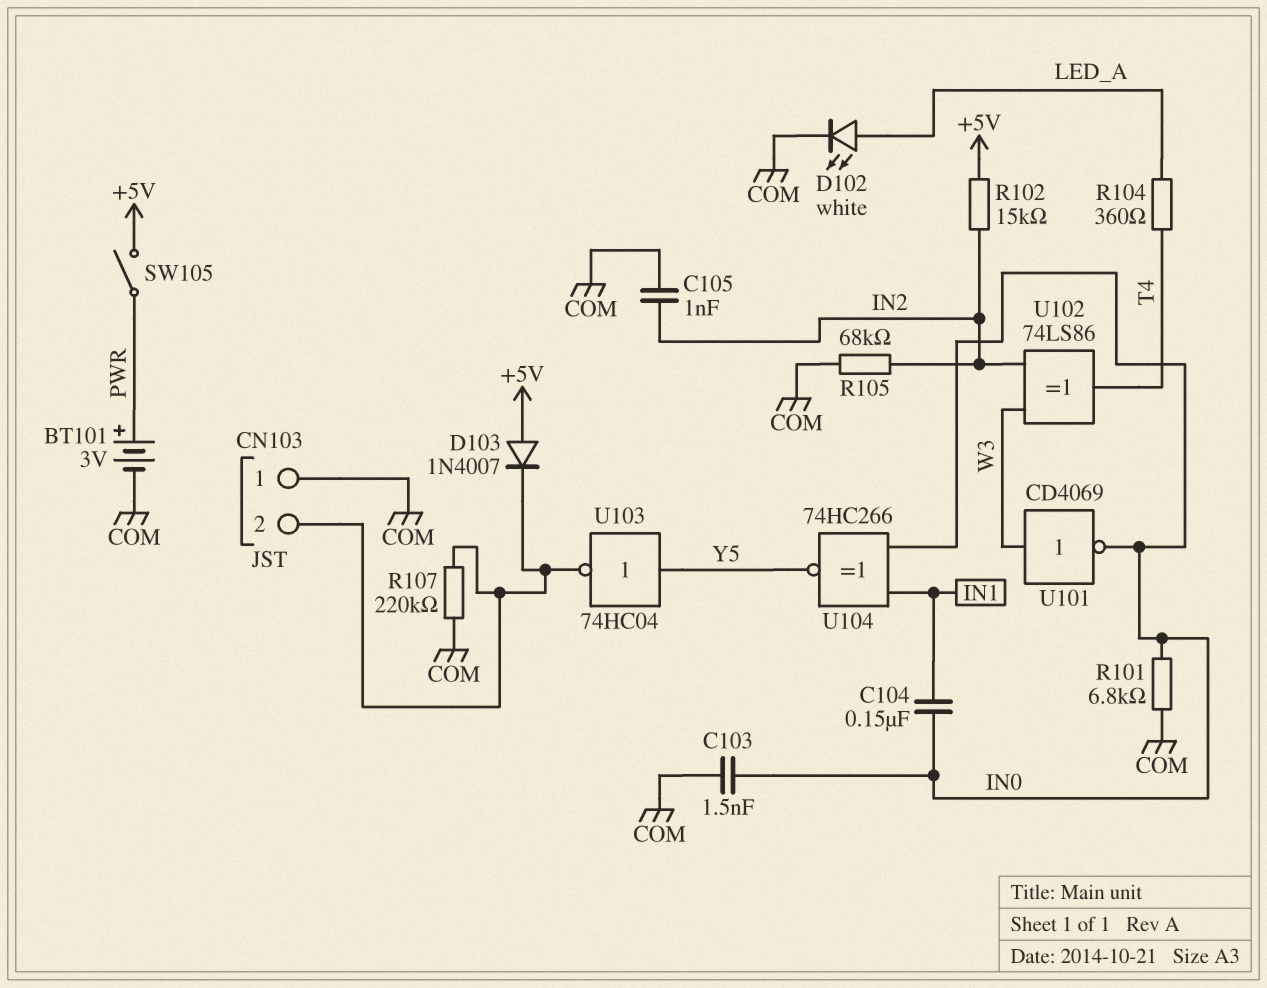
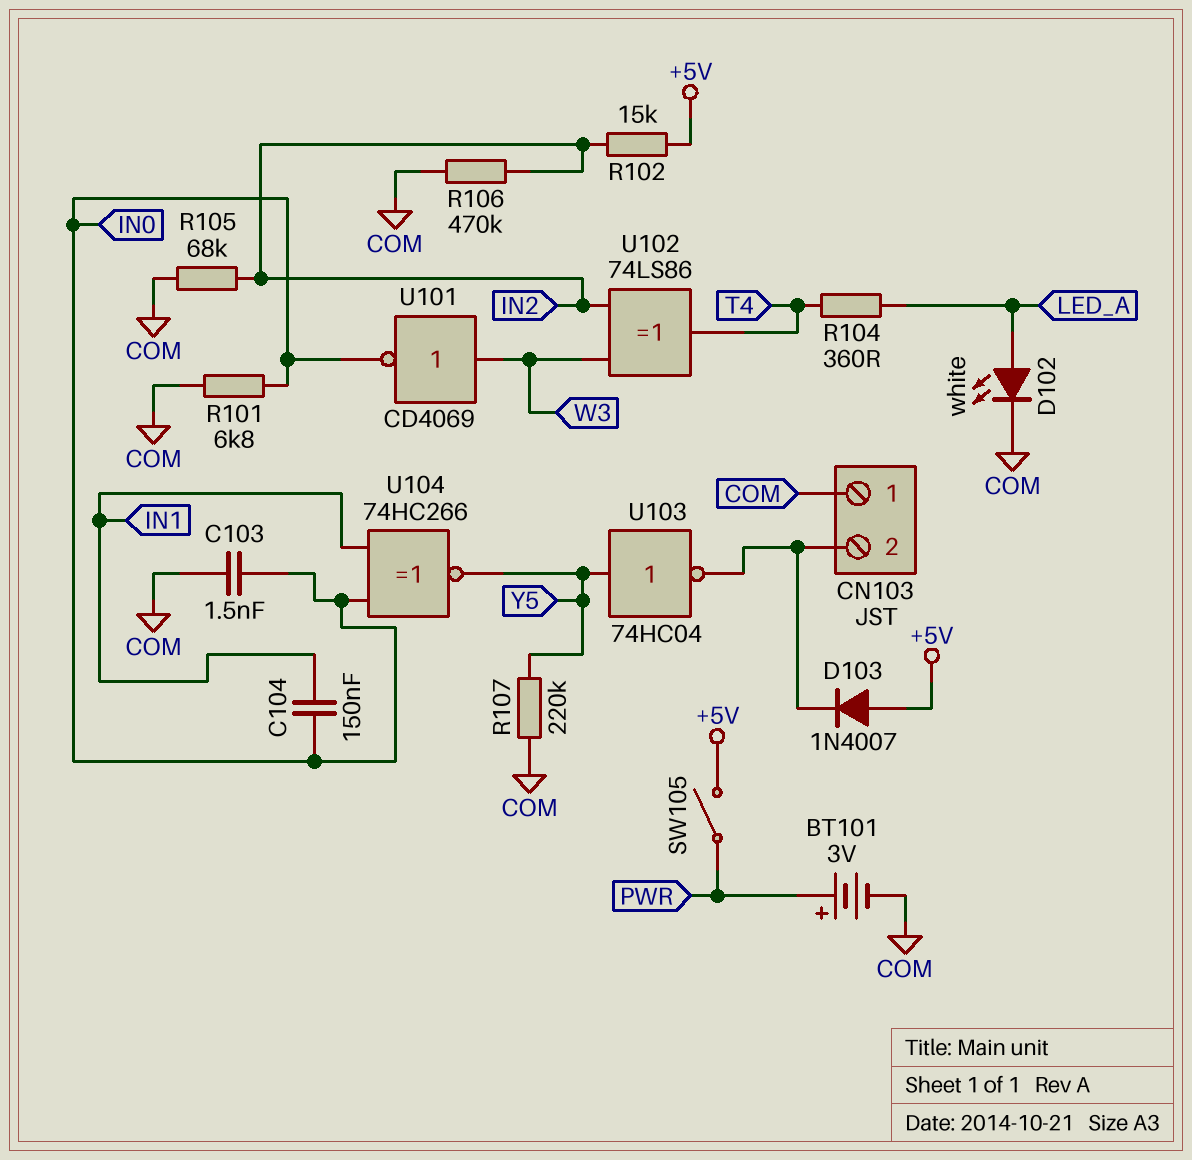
C105: 1nF (COM, IN2) -> none
R106: none -> 470k (COM, IN2)
R107: 220k (CN103/2, COM) -> 220k (COM, Y5)

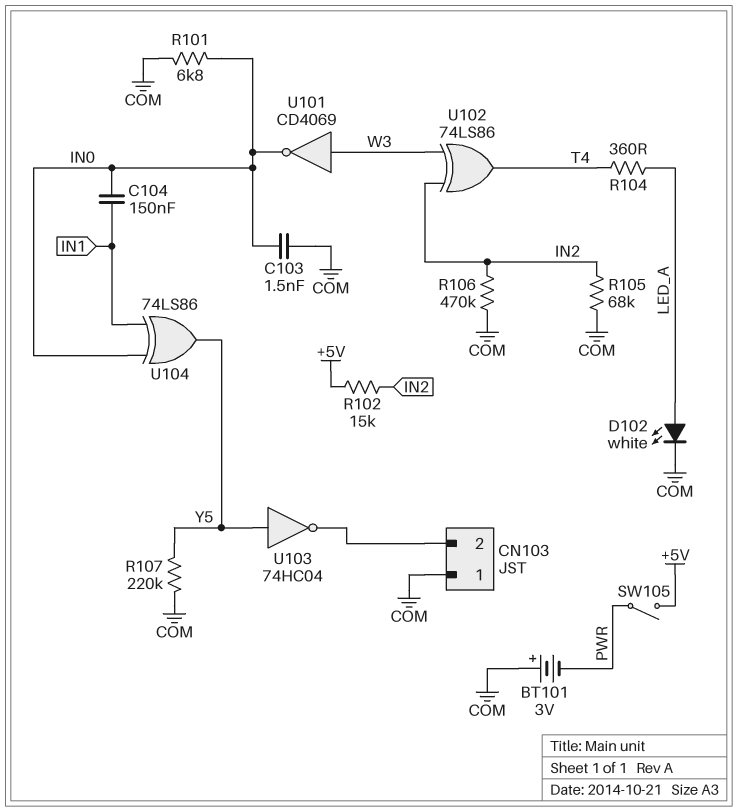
BT101: 3V (plus PWR, minus COM) -> 3V (plus COM, minus PWR)
D103: diode 1N4007 (A +5V, K CN103/2) -> none
U104: XNOR 74HC266 (in IN0, in IN1, out Y5) -> XOR 74LS86 (in IN0, in IN1, out Y5)

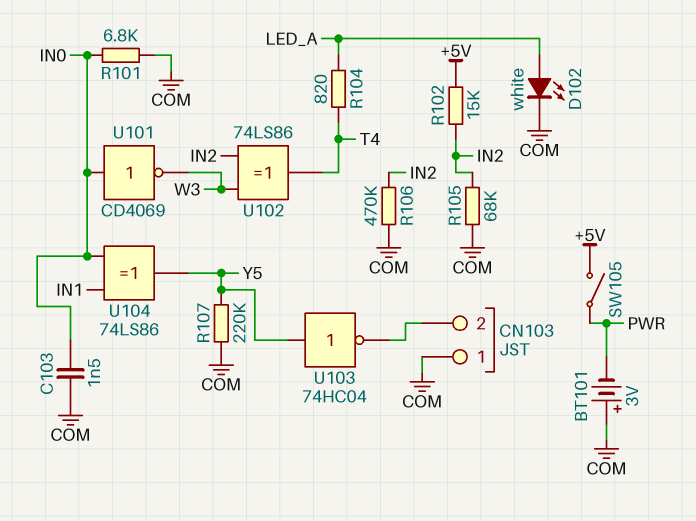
C104: 150nF (IN0, IN1) -> none
R104: 360 (LED_A, T4) -> 820 (LED_A, T4)
U101: NOT CD4069 (in W3, out IN0) -> NOT CD4069 (in IN0, out W3)

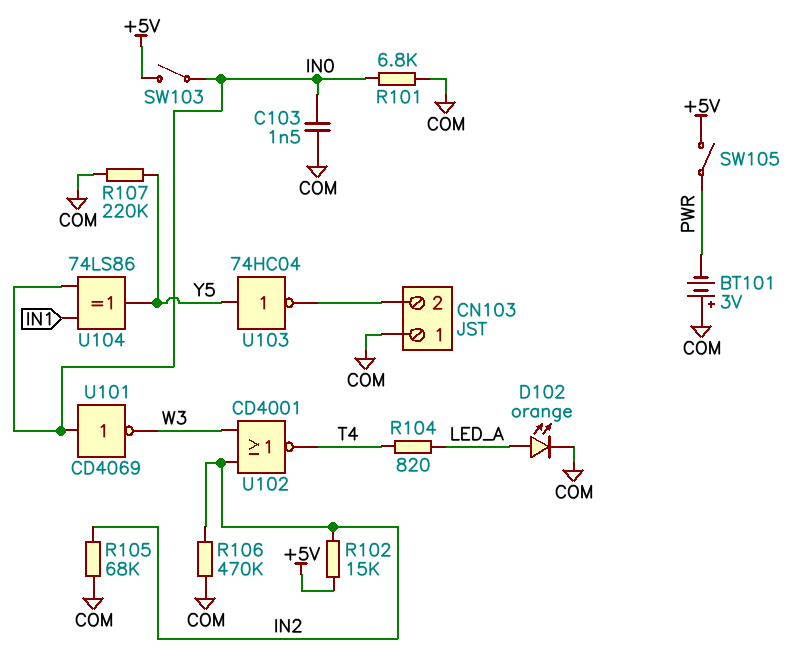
D102: LED white (A LED_A, K COM) -> LED orange (A LED_A, K COM)
SW103: none -> switch (+5V, IN0)
U102: XOR 74LS86 (in IN2, in W3, out T4) -> NOR CD4001 (in IN2, in W3, out T4)

